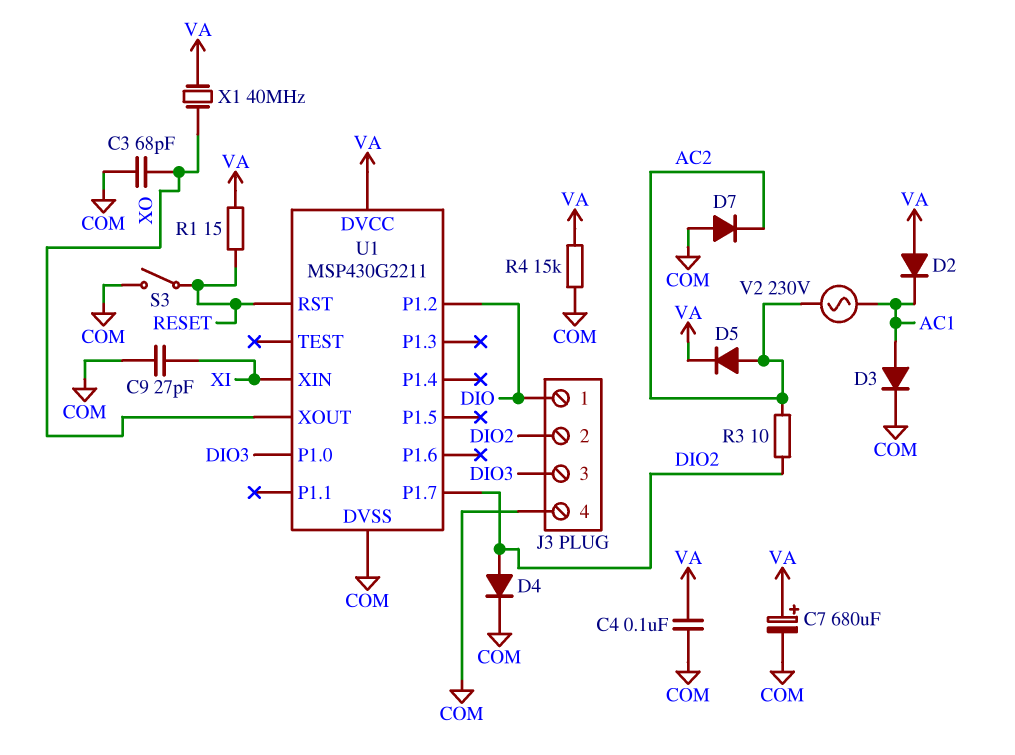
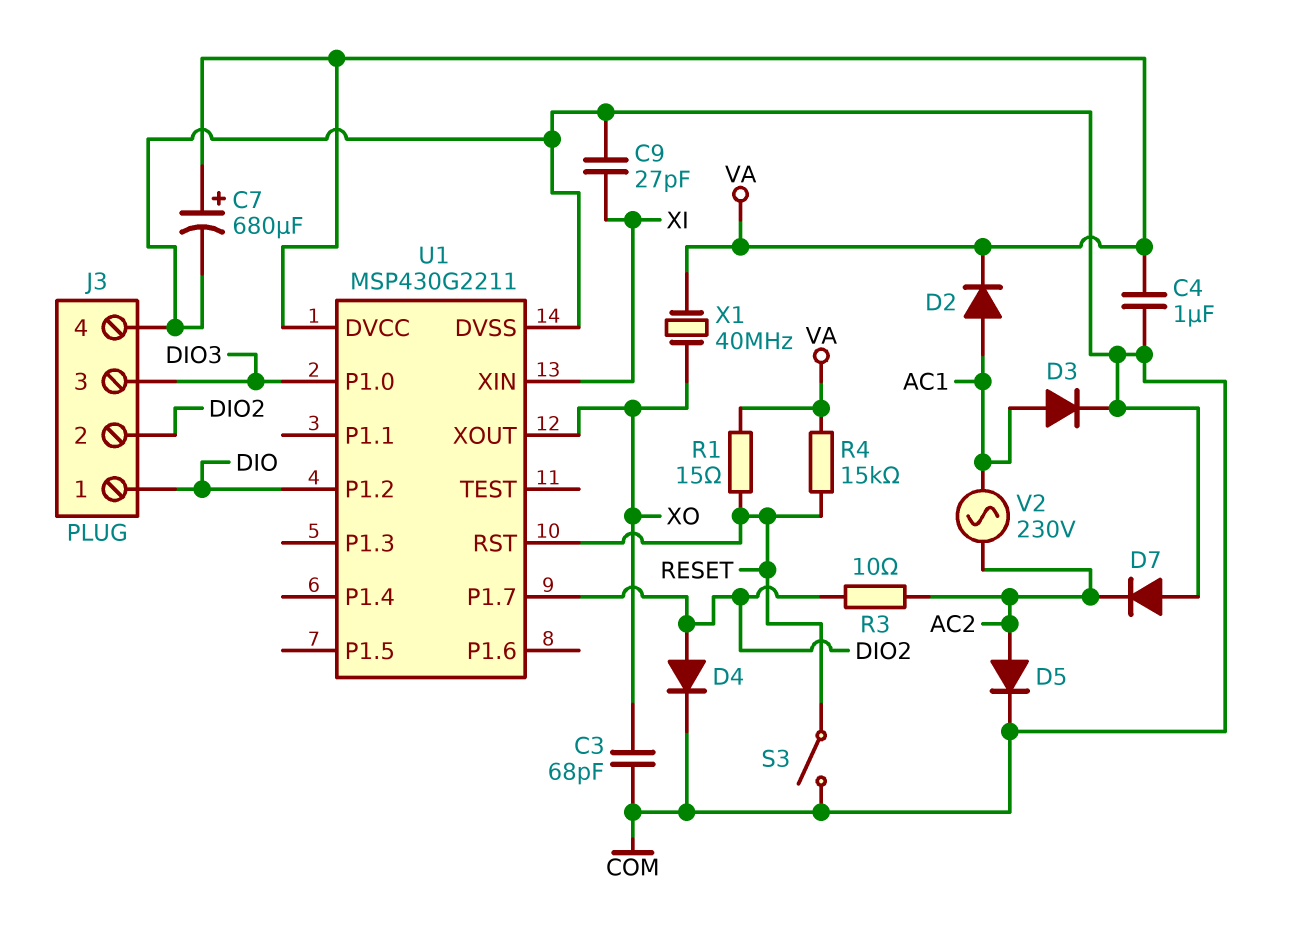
C4: 100nF (COM, VA) -> 1uF (COM, VA)
D2: diode (A VA, K AC1) -> diode (A AC1, K VA)
D5: diode (A AC2, K VA) -> diode (A AC2, K COM)
R4: 15k (COM, VA) -> 15k (RESET, VA)

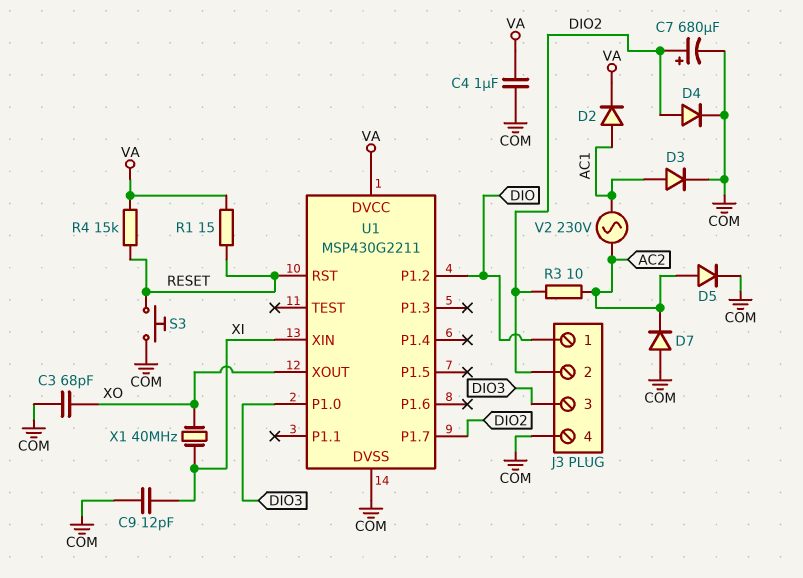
C7: 680uF (plus VA, minus COM) -> 680uF (plus DIO2, minus COM)
C9: 27pF (COM, XI) -> 12pF (COM, XI)
S3: switch (COM, RESET) -> button (COM, RESET)
X1: 40MHz (VA, XO) -> 40MHz (XI, XO)

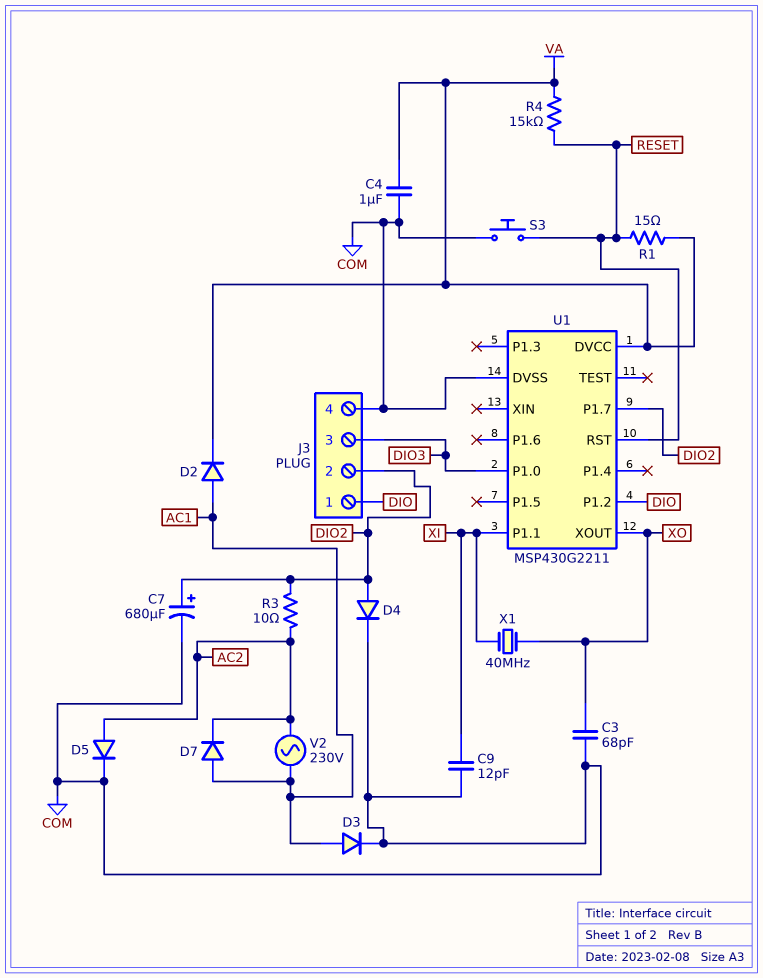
D7: diode (A COM, K AC2) -> diode (A AC1, K AC2)
U1 pin P1.1: none -> XI
U1 pin XIN: XI -> none

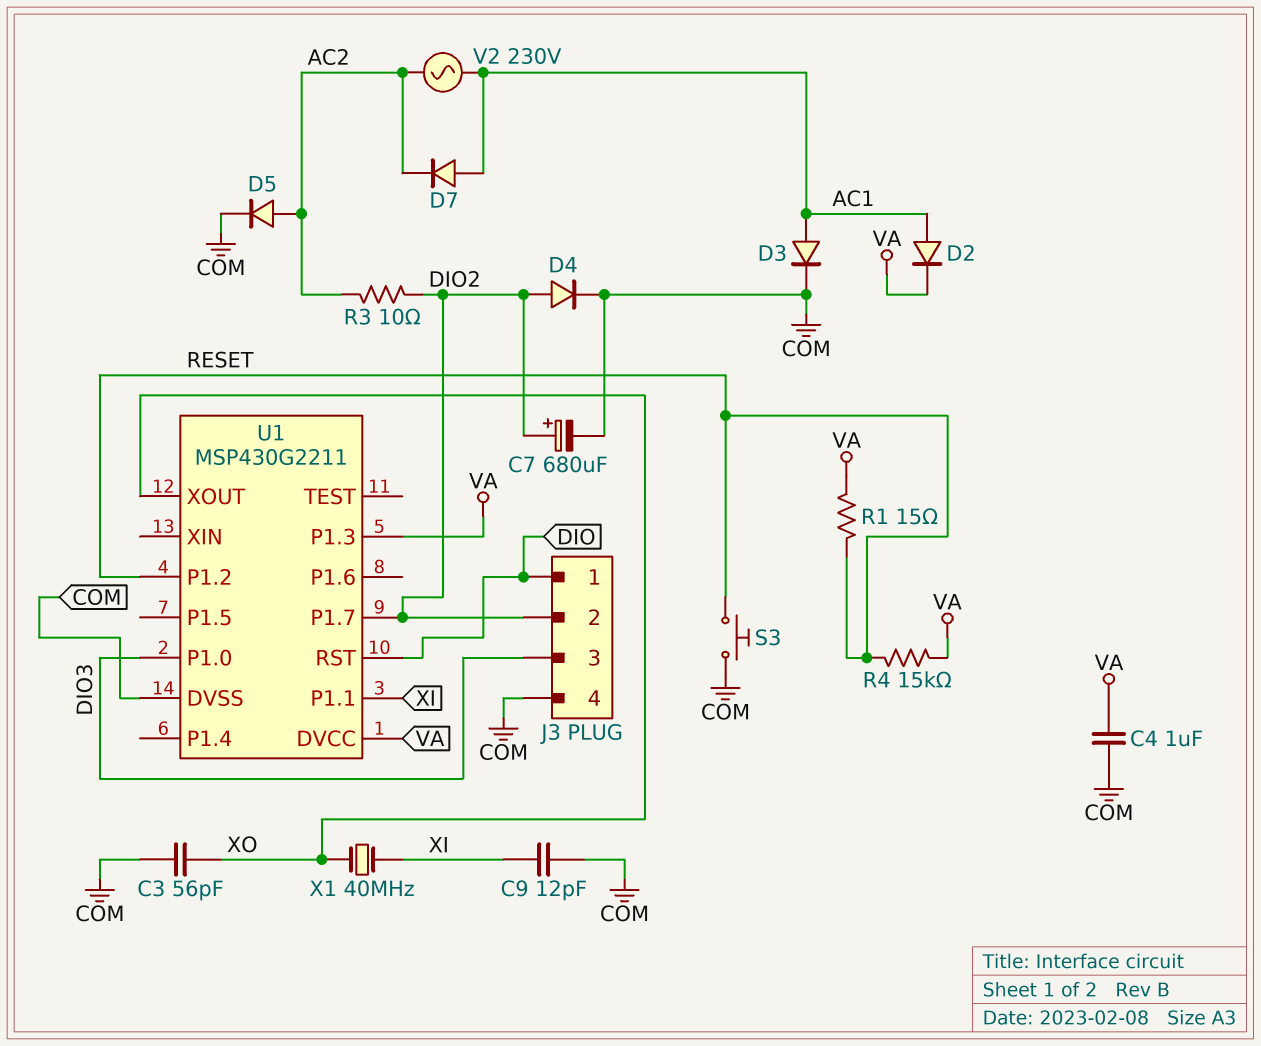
C3: 68pF (COM, XO) -> 56pF (COM, XO)
U1 pin P1.2: DIO -> RESET
U1 pin P1.3: none -> VA
U1 pin RST: RESET -> DIO

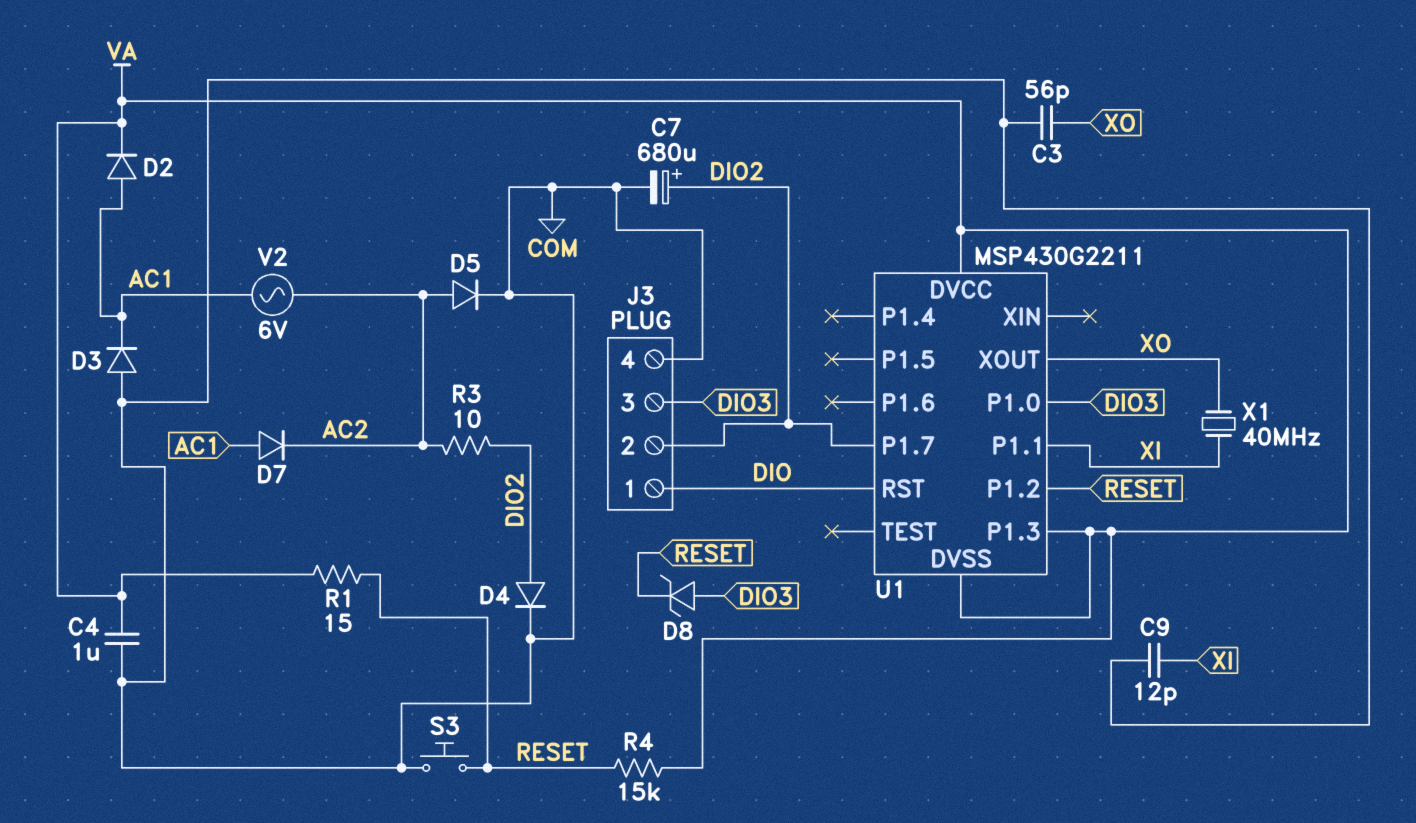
D3: diode (A AC1, K COM) -> diode (A COM, K AC1)
D8: none -> zener (A DIO3, K RESET)
U1 pin DVSS: COM -> VA
V2: AC 230V (AC1, AC2) -> AC 6V (AC1, AC2)

